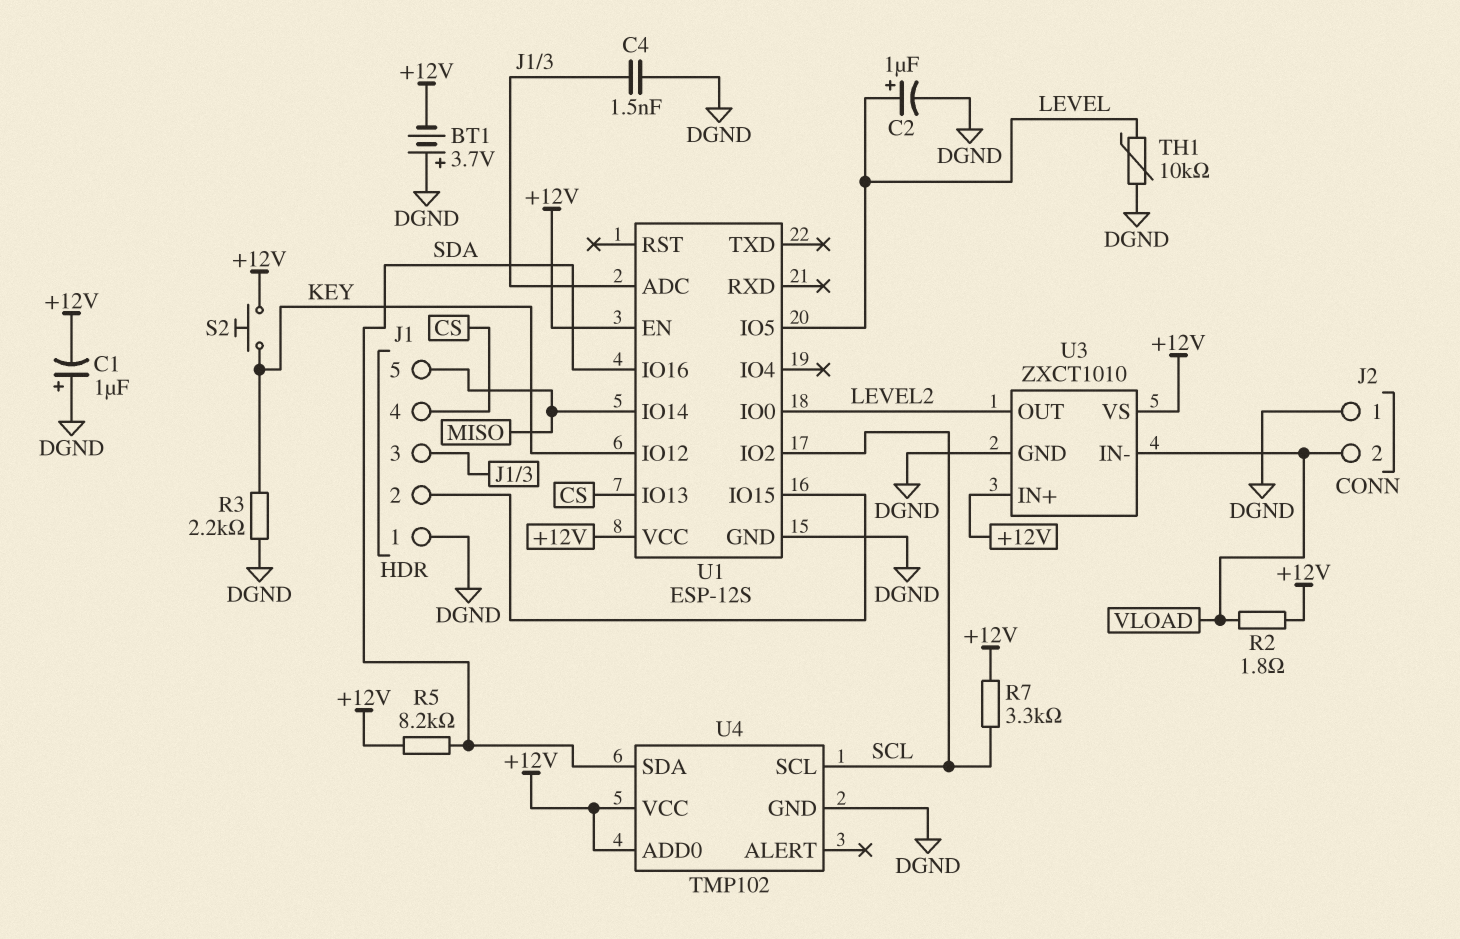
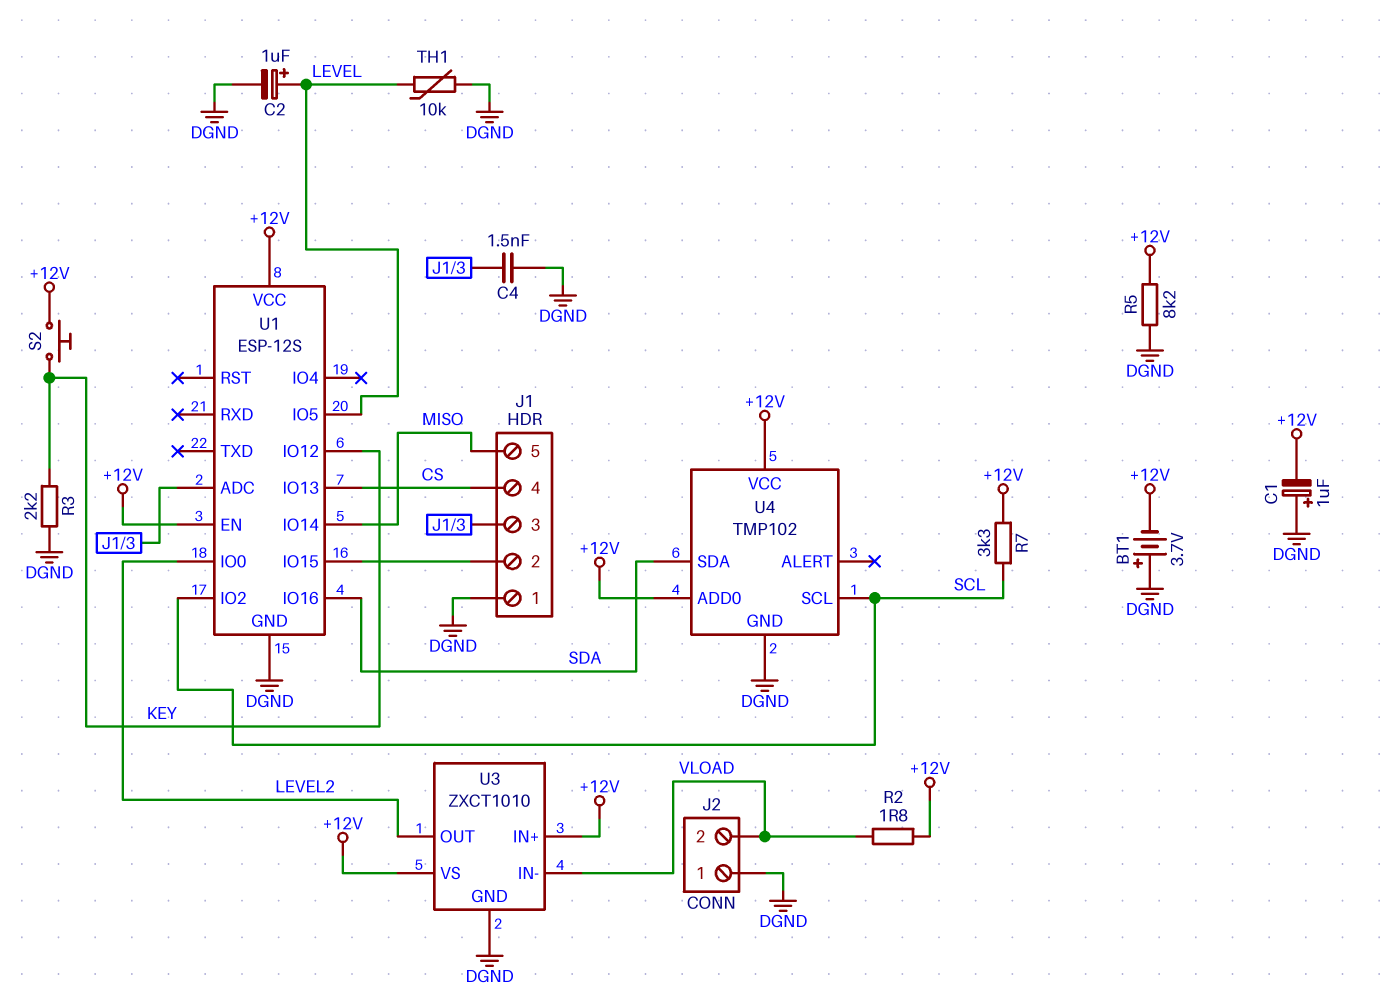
R5: 8.2k (+12V, SDA) -> 8.2k (+12V, DGND)

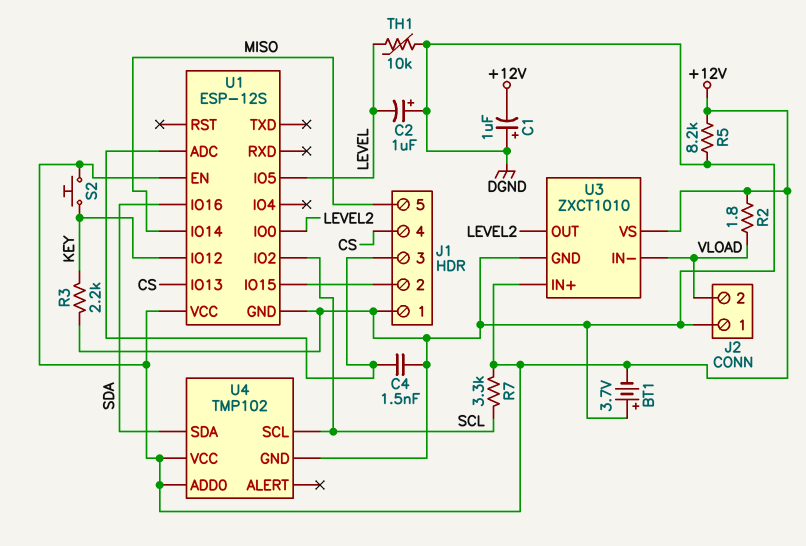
C2: 1uF (plus LEVEL, minus DGND) -> 1uF (plus DGND, minus LEVEL)

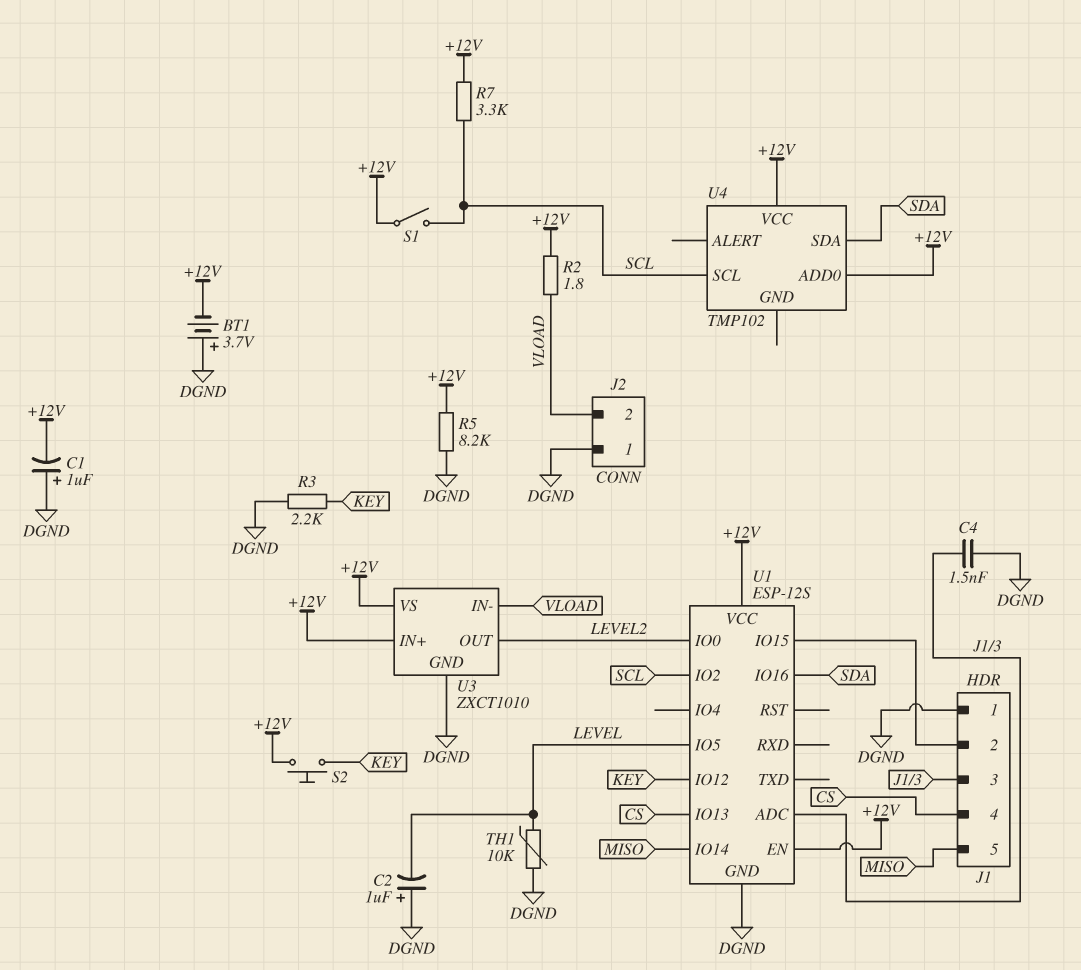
S1: none -> switch (+12V, SCL)
U4 pin GND: DGND -> none

